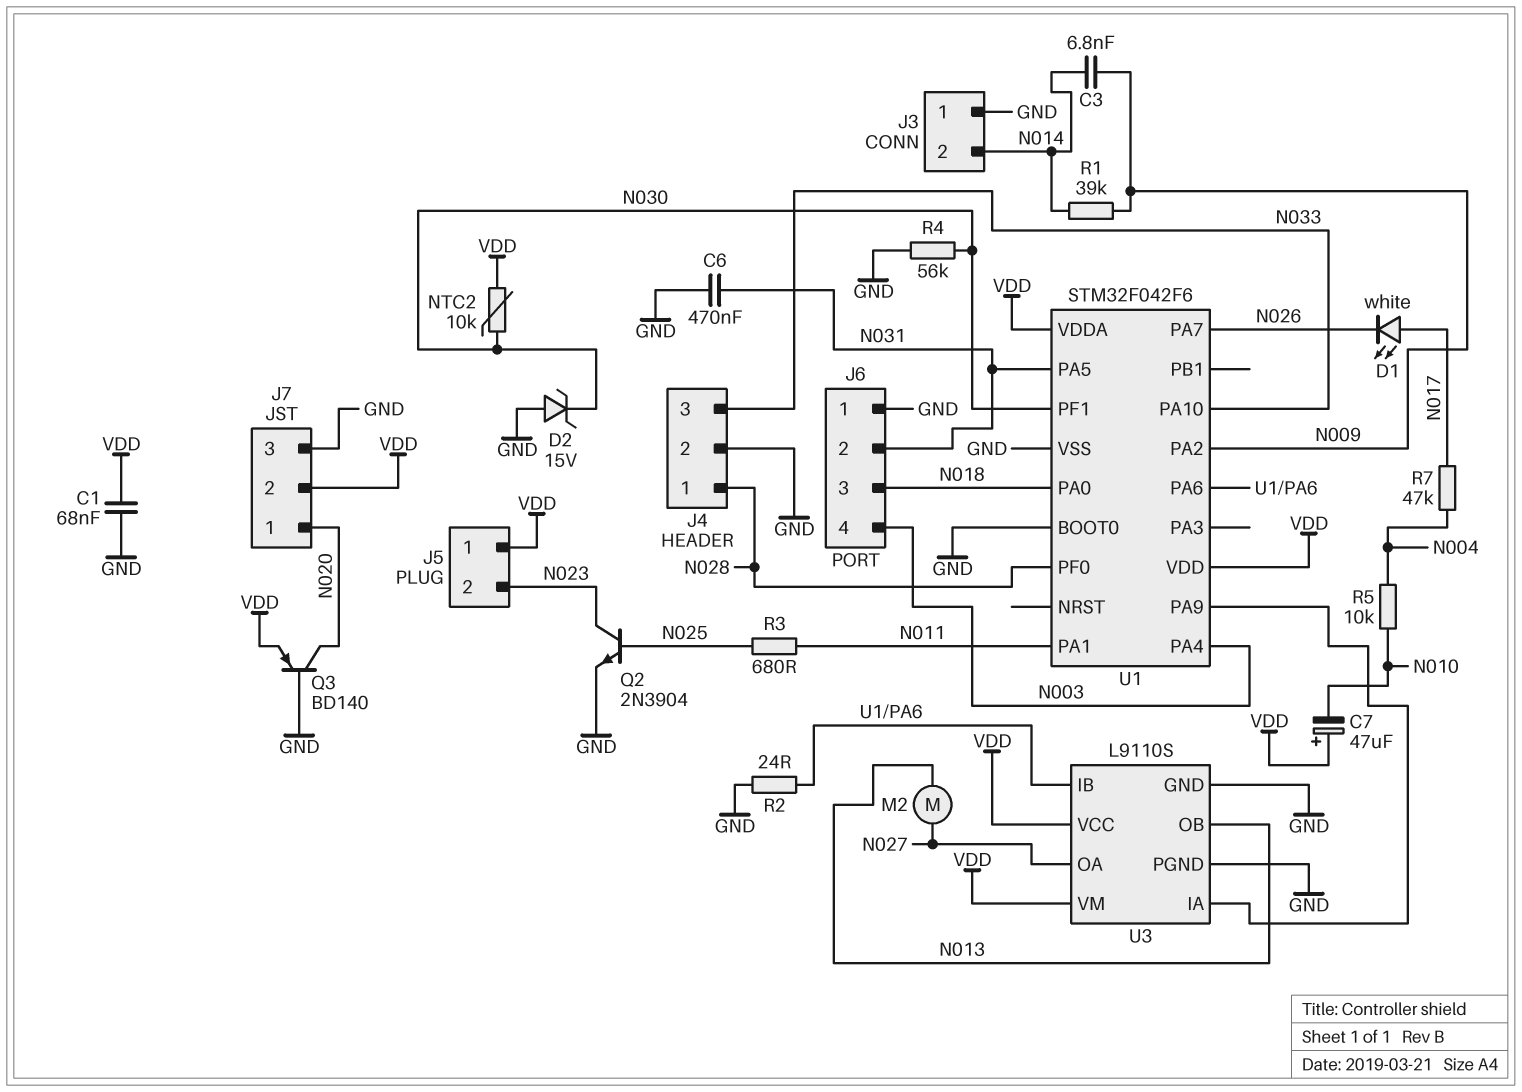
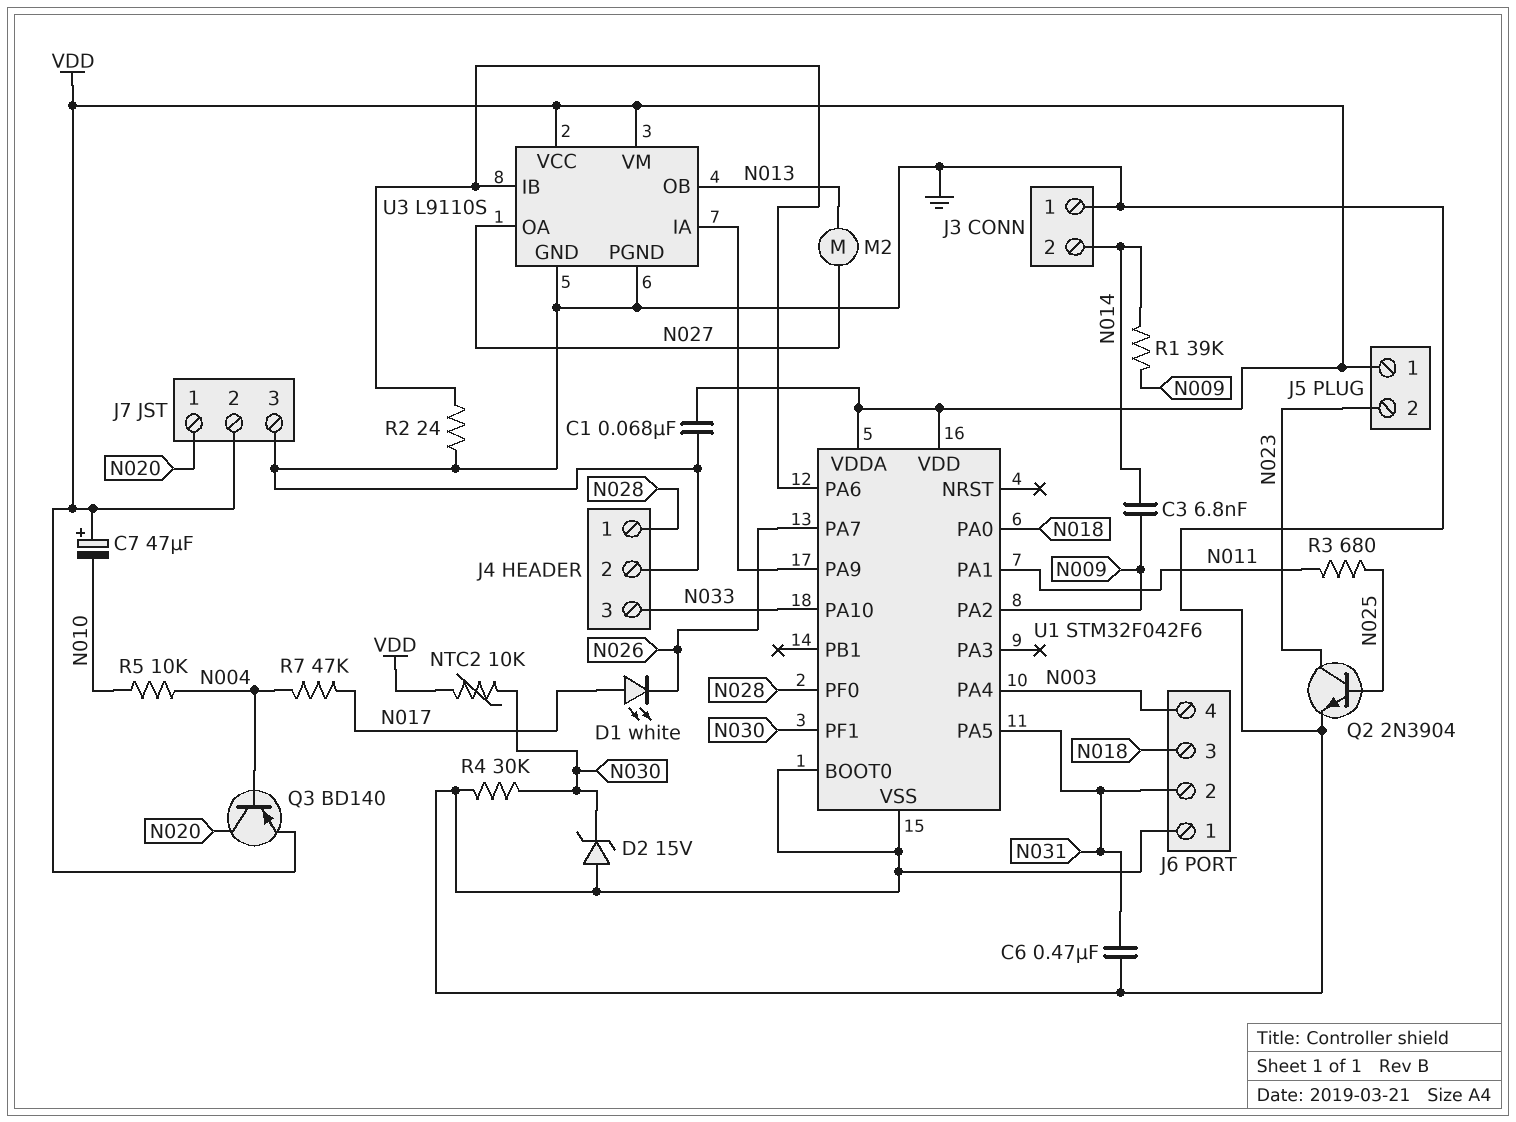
Q3: PNP BD140 (B GND, C N020, E VDD) -> PNP BD140 (B N004, C N020, E VDD)
R4: 56k (GND, N030) -> 30k (GND, N030)

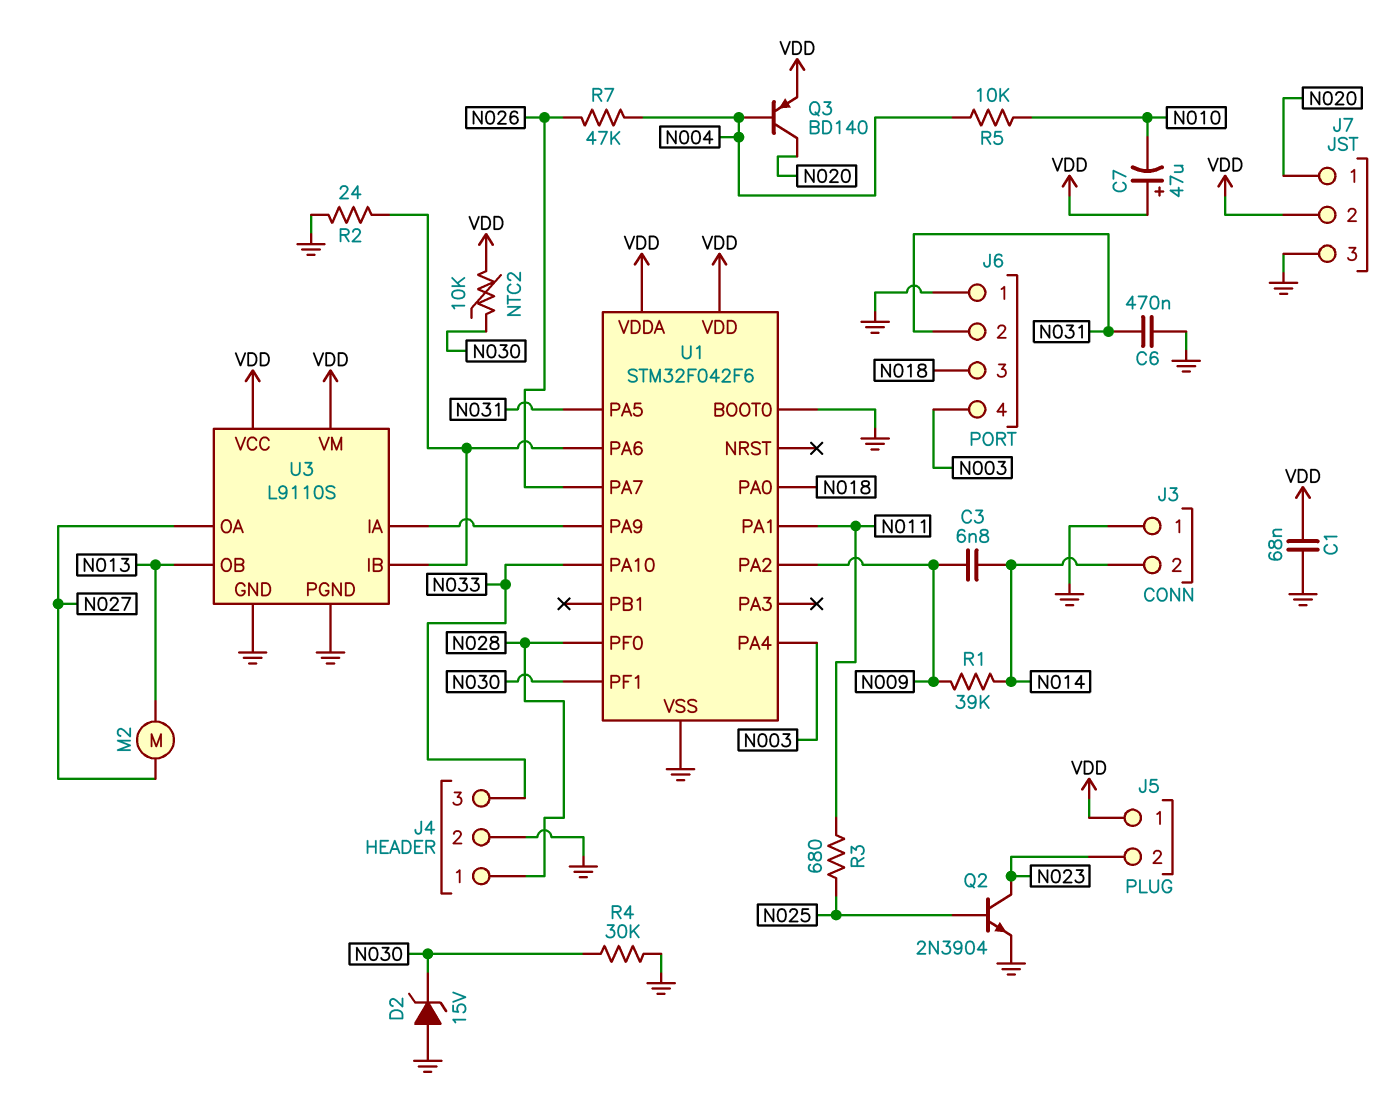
D1: LED white (A N017, K N026) -> none
R7: 47k (N004, N017) -> 47k (N004, N026)

